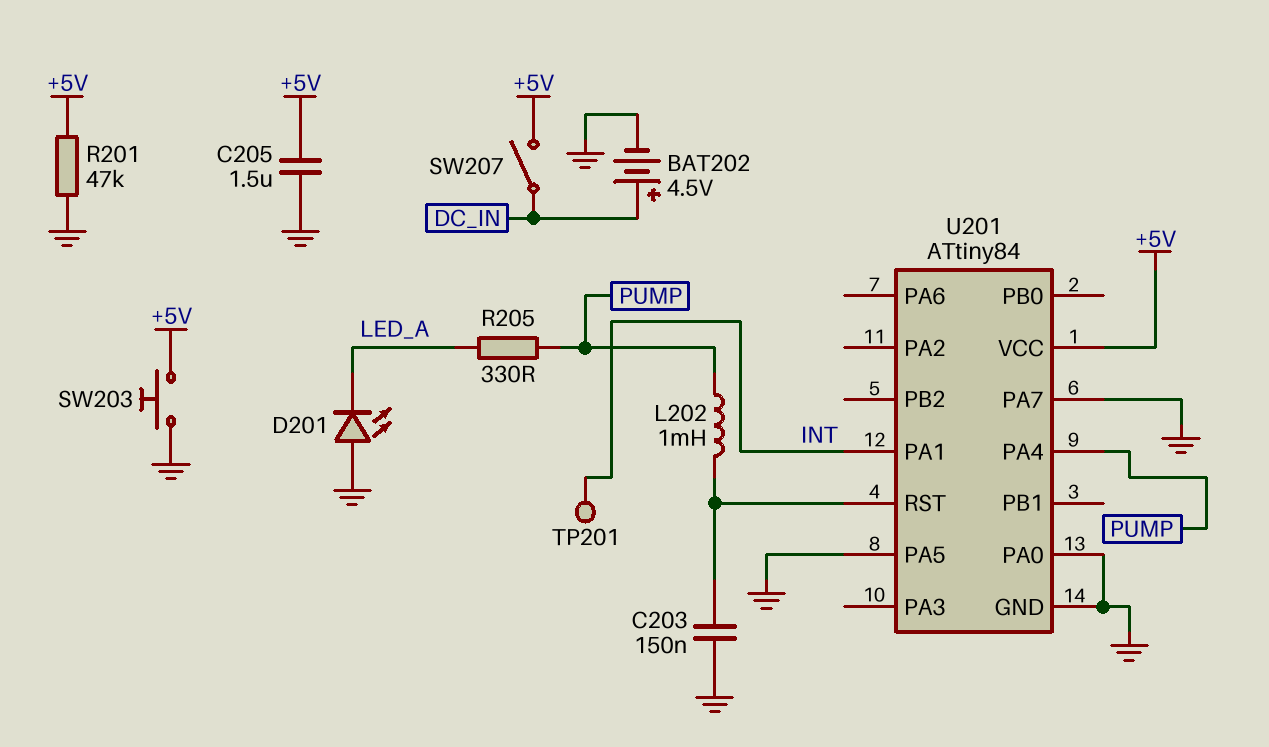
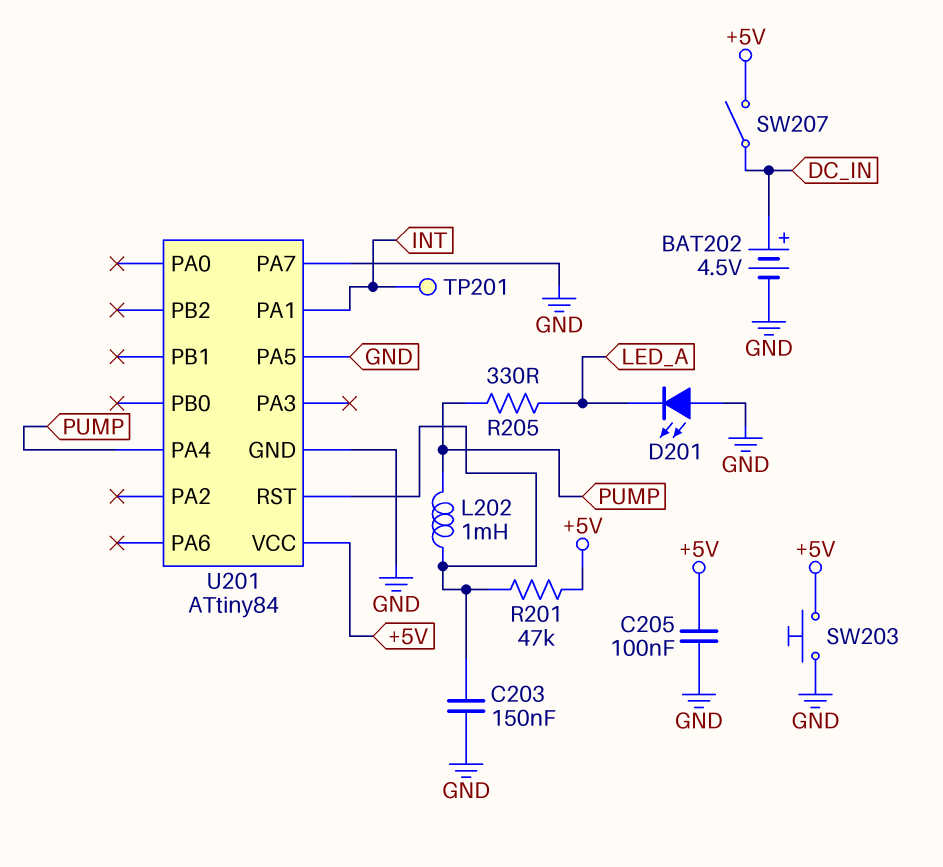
C205: 1.5uF (+5V, GND) -> 100nF (+5V, GND)
R201: 47k (+5V, GND) -> 47k (+5V, U201/RST)
U201 pin PA0: GND -> none

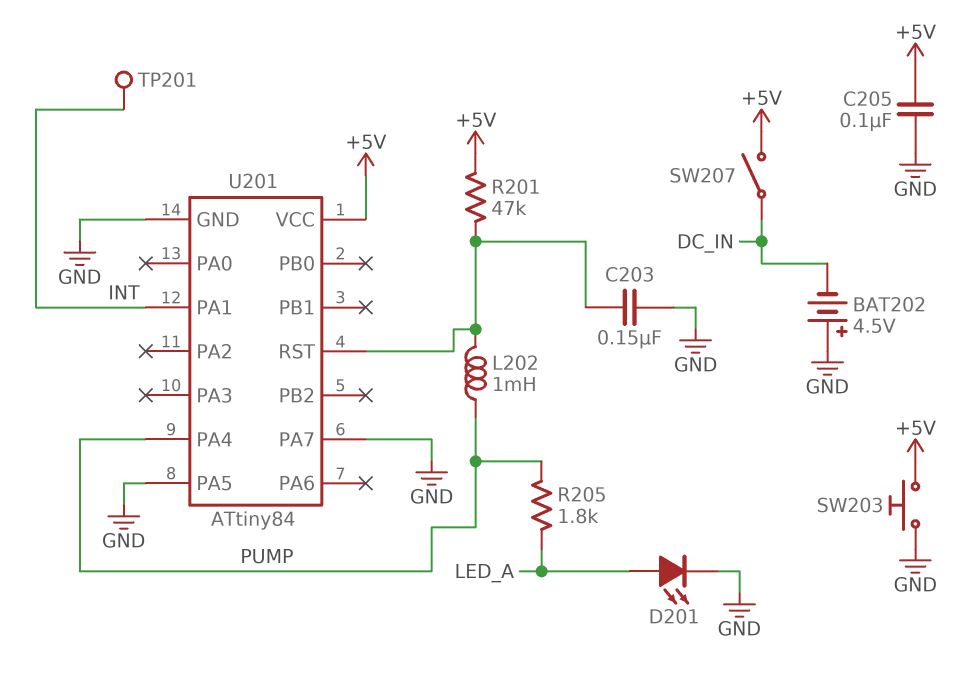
BAT202: 4.5V (plus DC_IN, minus GND) -> 4.5V (plus GND, minus DC_IN)
D201: LED (A GND, K LED_A) -> LED (A LED_A, K GND)
R205: 330 (LED_A, PUMP) -> 1.8k (LED_A, PUMP)

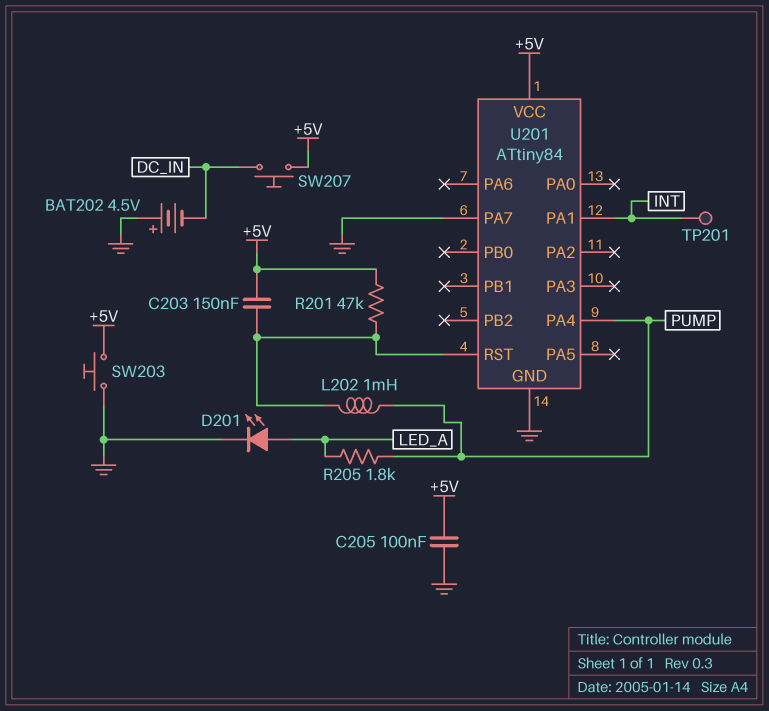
C203: 150nF (GND, U201/RST) -> 150nF (+5V, U201/RST)
SW207: switch (+5V, DC_IN) -> button (+5V, DC_IN)
U201 pin PA5: GND -> none

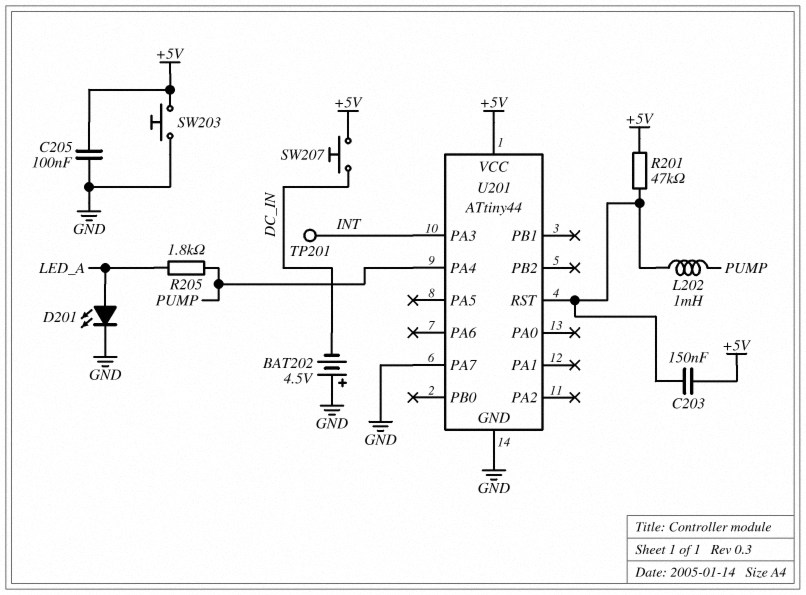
U201: ATtiny84 -> ATtiny44
U201 pin PA1: INT -> none
U201 pin PA3: none -> INT

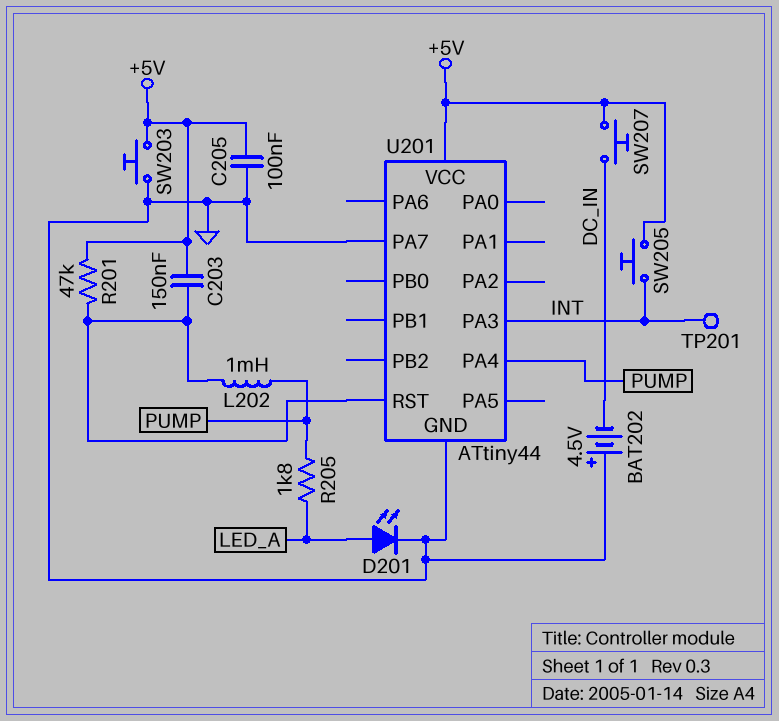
SW205: none -> button (+5V, INT)

